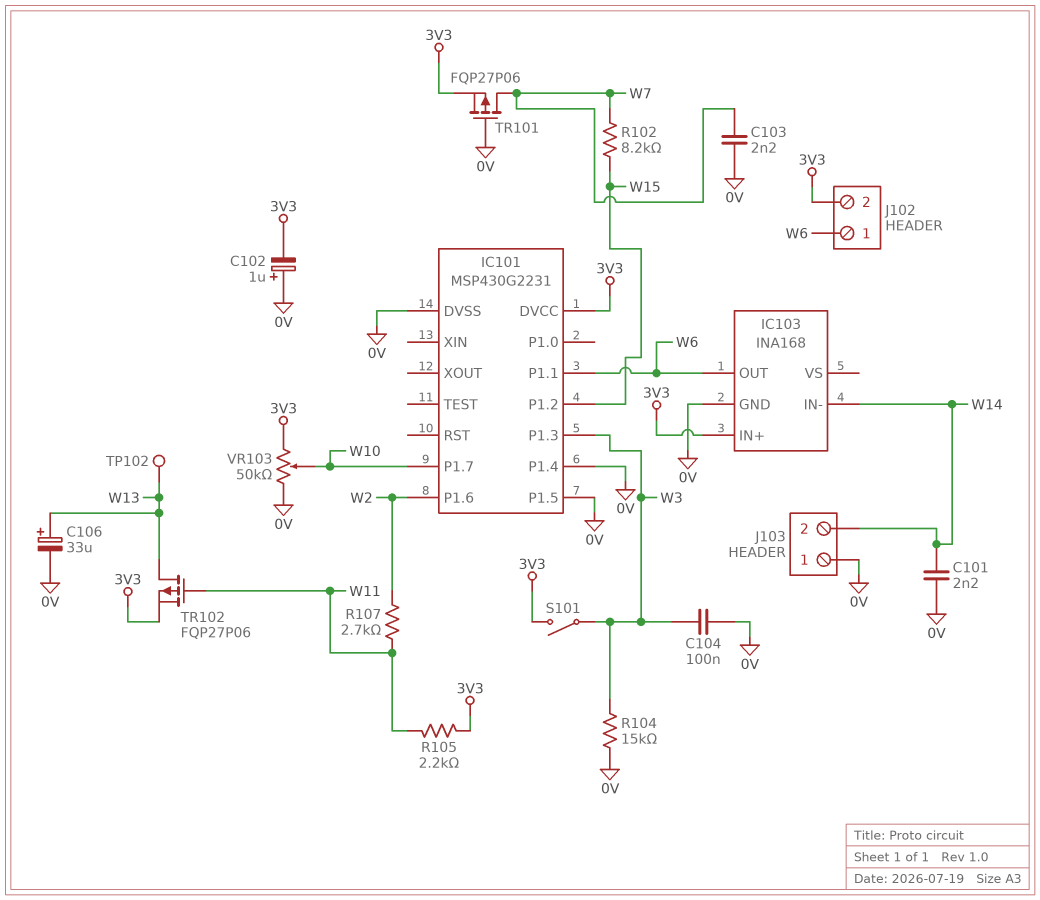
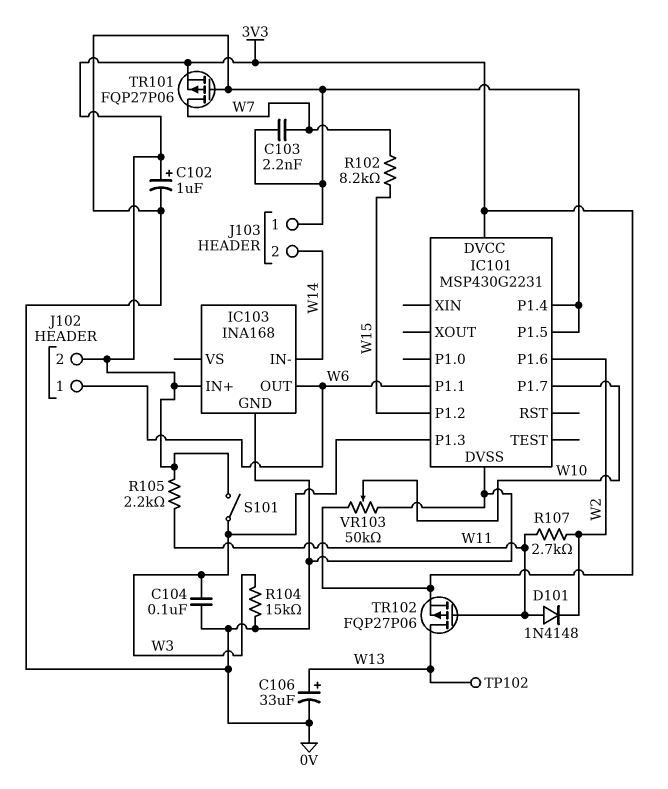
C101: 2.2nF (0V, W14) -> none
C102: 1uF (plus 0V, minus 3V3) -> 1uF (plus 3V3, minus 0V)
D101: none -> diode 1N4148 (A W11, K W2)

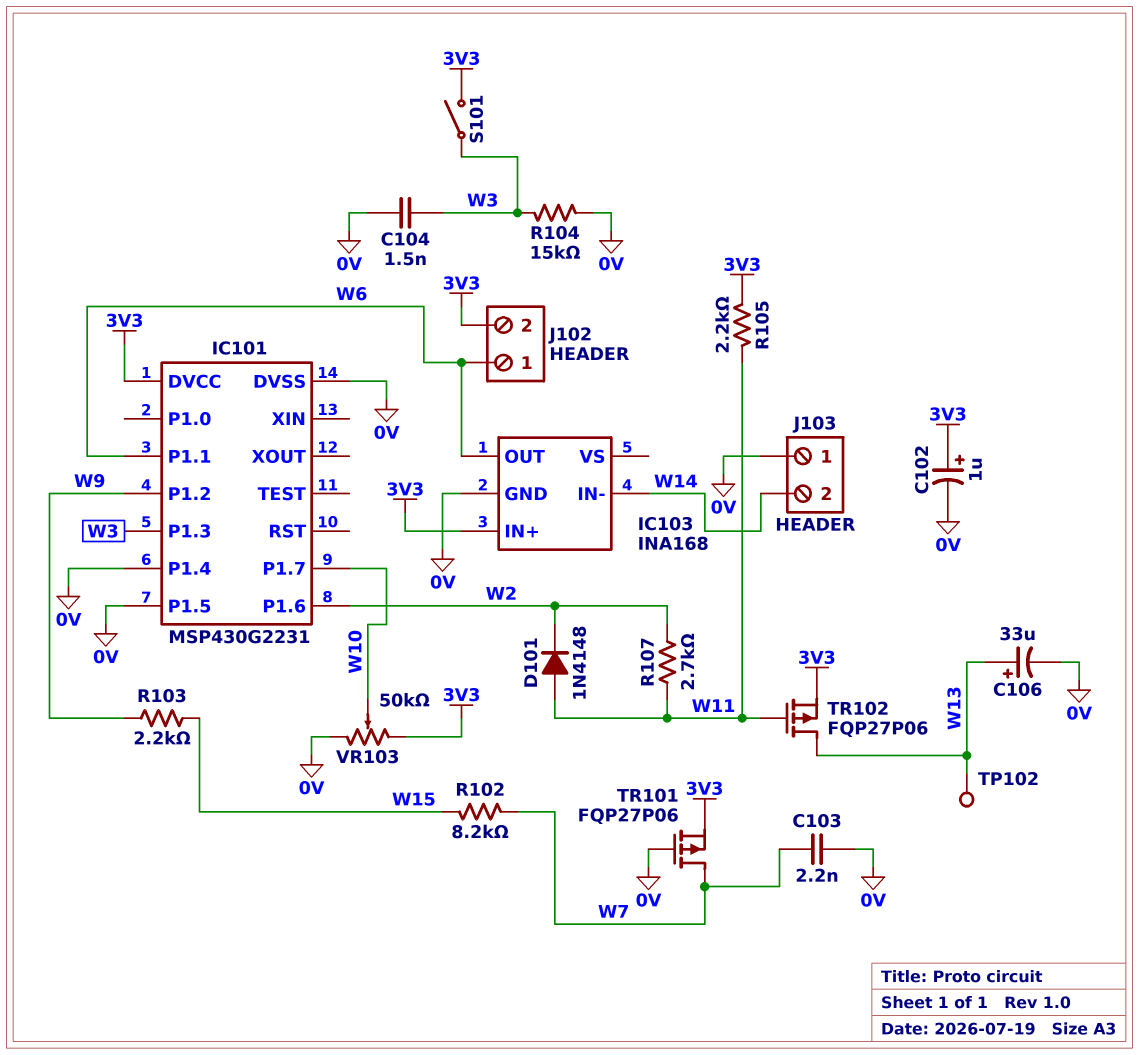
C104: 100nF (0V, W3) -> 1.5nF (0V, W3)
IC101 pin P1.2: W15 -> W9
R103: none -> 2.2k (W9, W15)

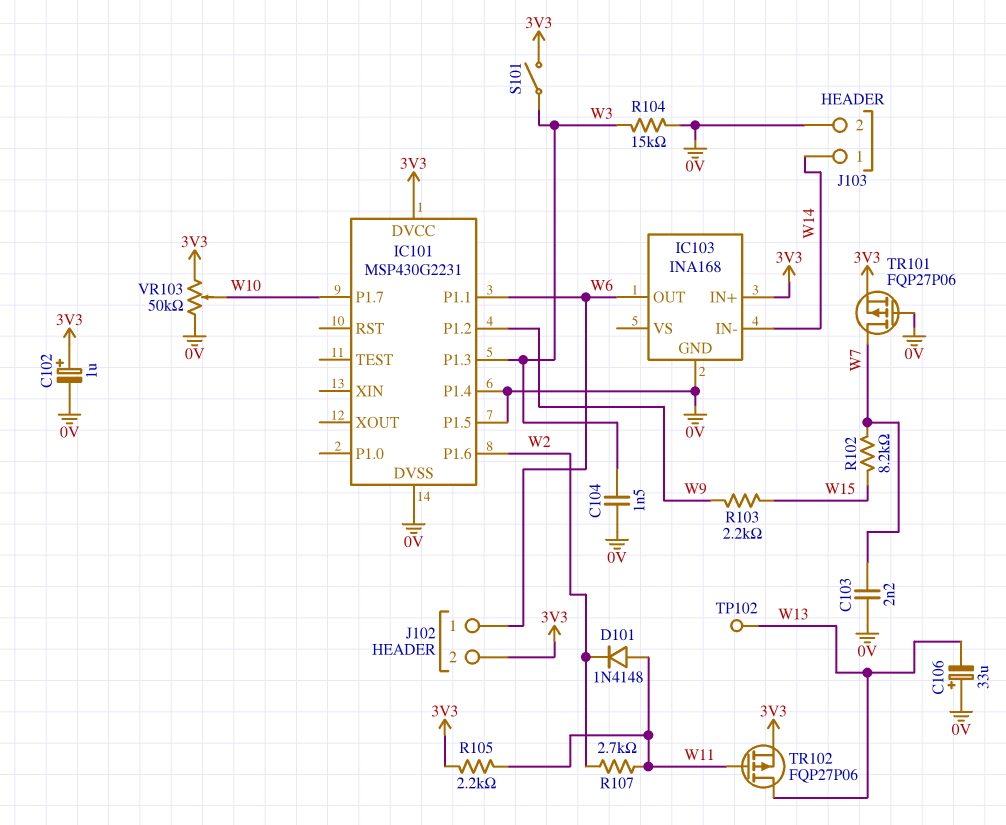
C106: 33uF (plus W13, minus 0V) -> 33uF (plus 0V, minus W13)
J103 pin 1: 0V -> W14
J103 pin 2: W14 -> 0V

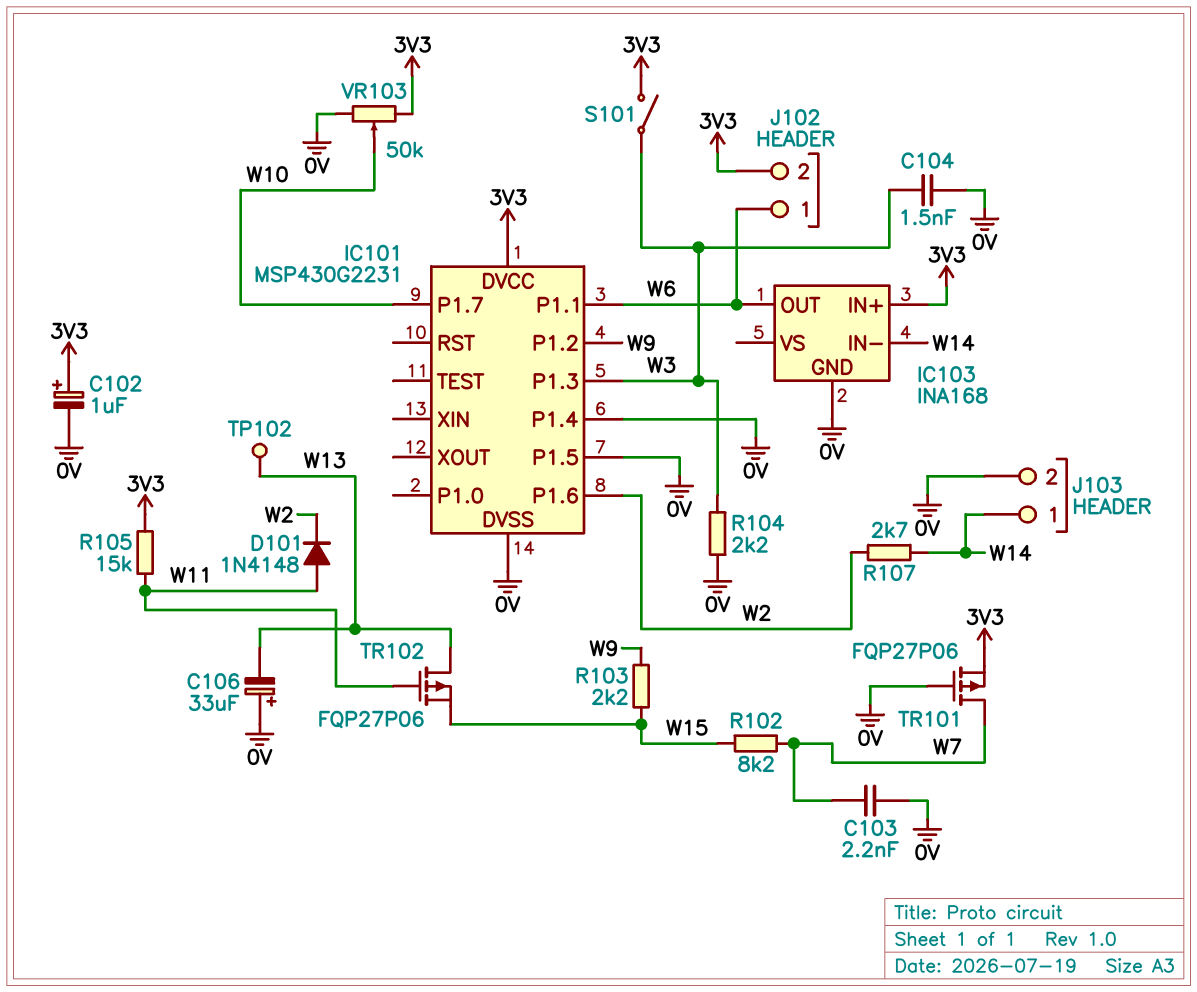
R104: 15k (0V, W3) -> 2.2k (0V, W3)
R105: 2.2k (3V3, W11) -> 15k (3V3, W11)
R107: 2.7k (W2, W11) -> 2.7k (W2, W14)
TR102: PMOS FQP27P06 (G W11, D W13, S 3V3) -> PMOS FQP27P06 (G W11, D W13, S W15)

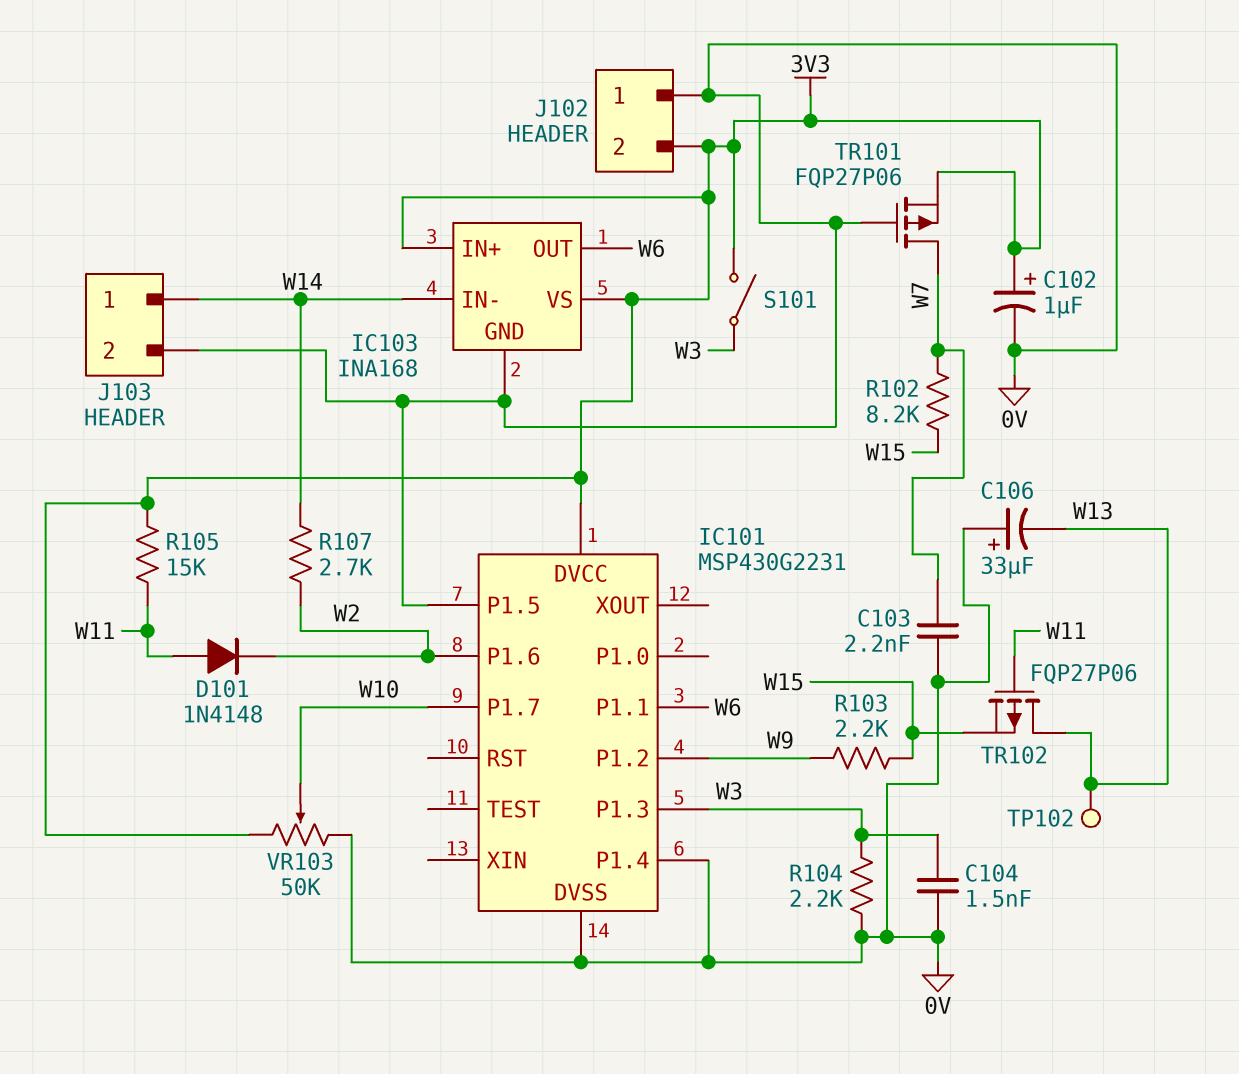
IC103 pin VS: none -> 3V3
J102 pin 1: W6 -> 0V

